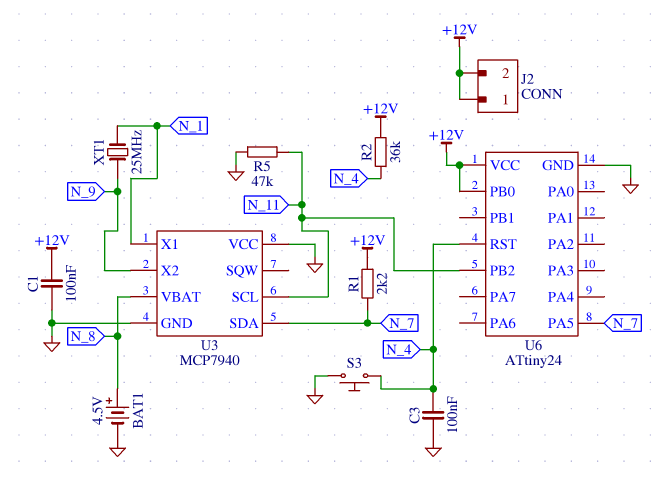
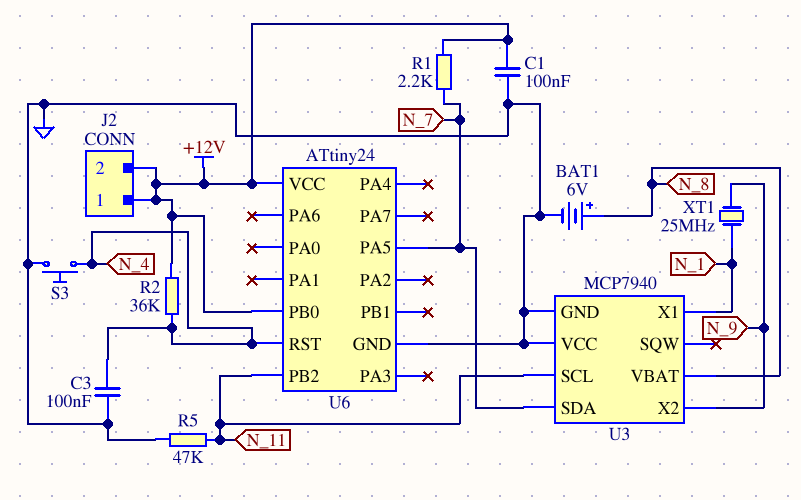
BAT1: 4.5V (plus N_8, minus GND) -> 6V (plus N_8, minus GND)

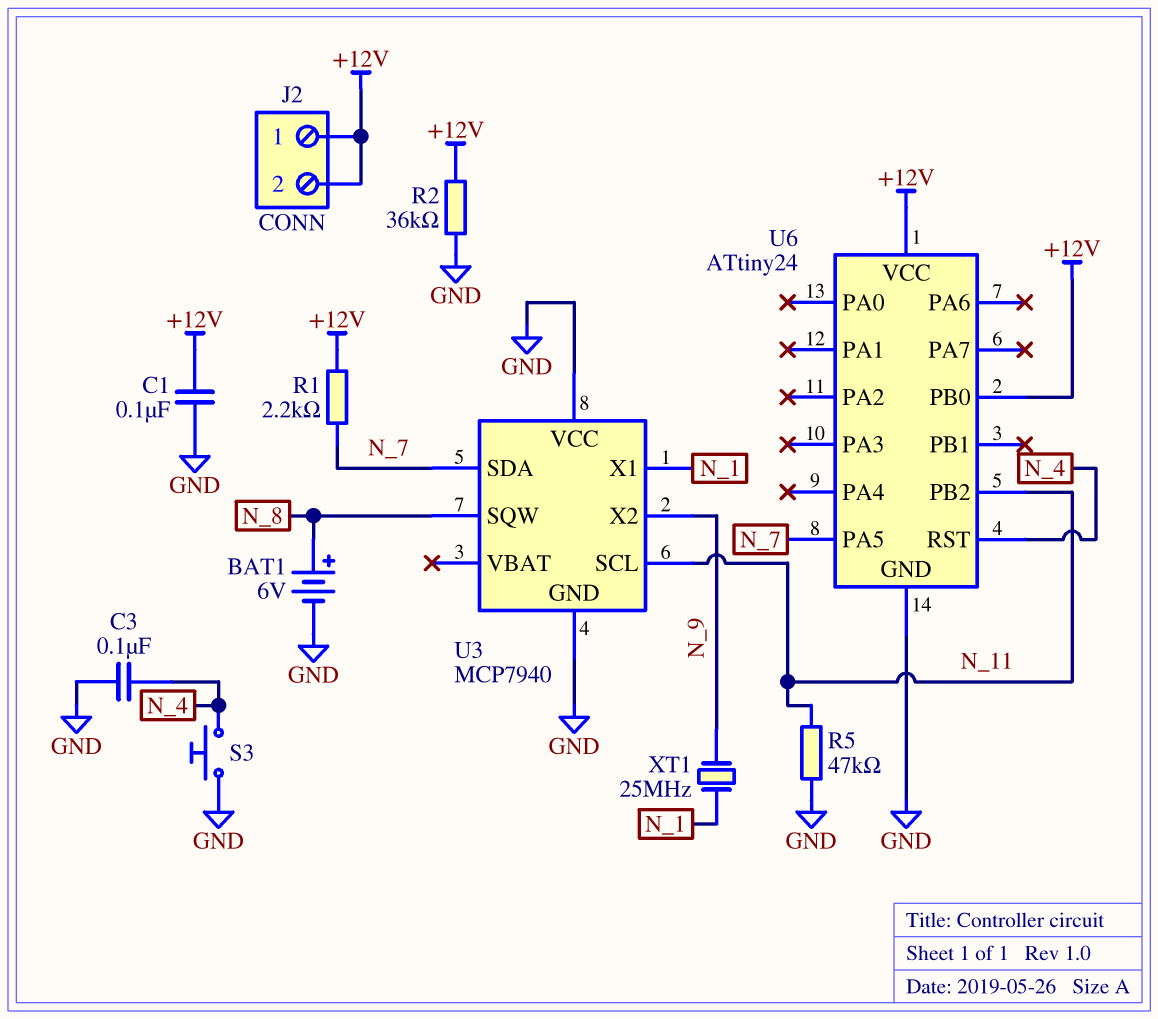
R2: 36k (+12V, N_4) -> 36k (+12V, GND)
U3 pin SQW: none -> N_8
U3 pin VBAT: N_8 -> none

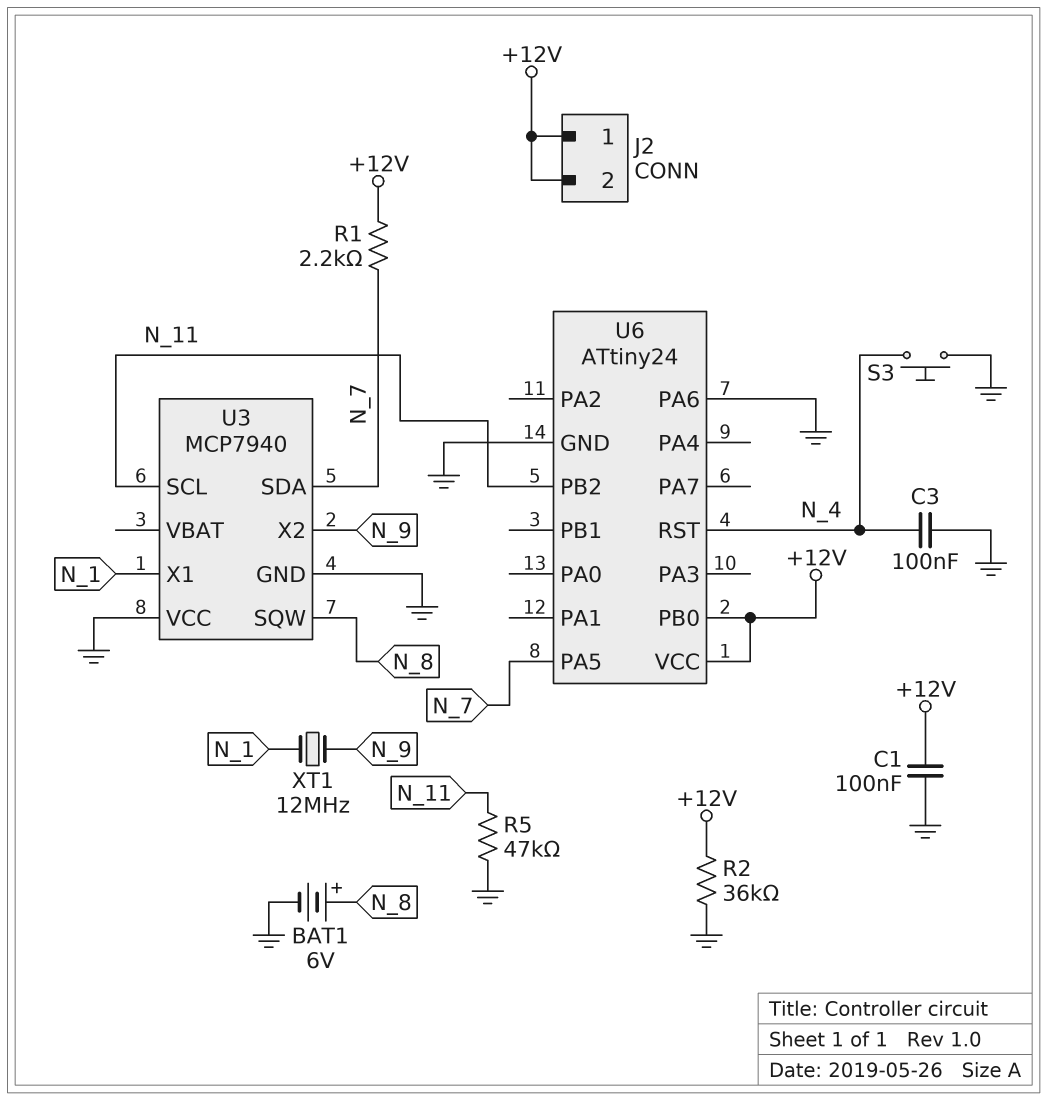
U6 pin PA6: none -> GND
XT1: 25MHz (N_1, N_9) -> 12MHz (N_1, N_9)

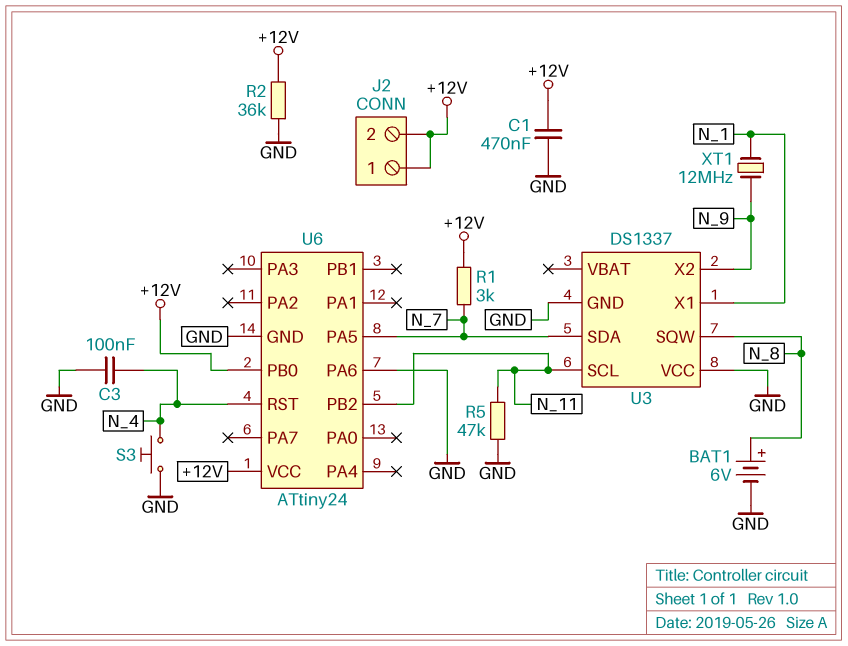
C1: 100nF (+12V, GND) -> 470nF (+12V, GND)
R1: 2.2k (+12V, N_7) -> 3k (+12V, N_7)
U3: MCP7940 -> DS1337

